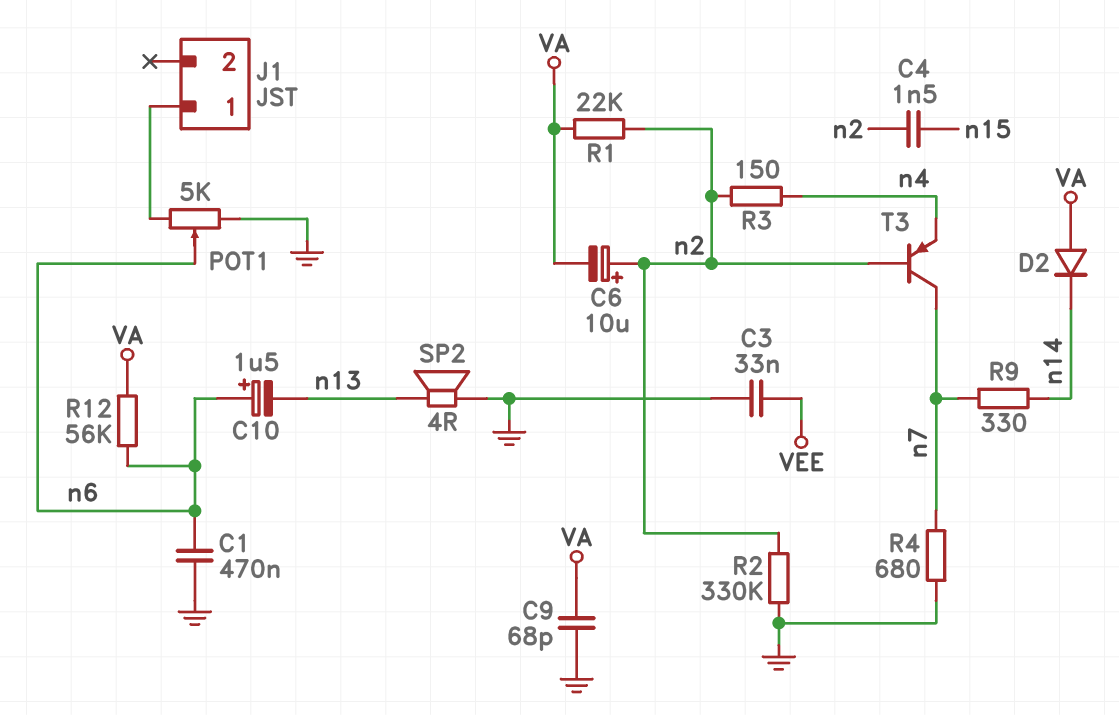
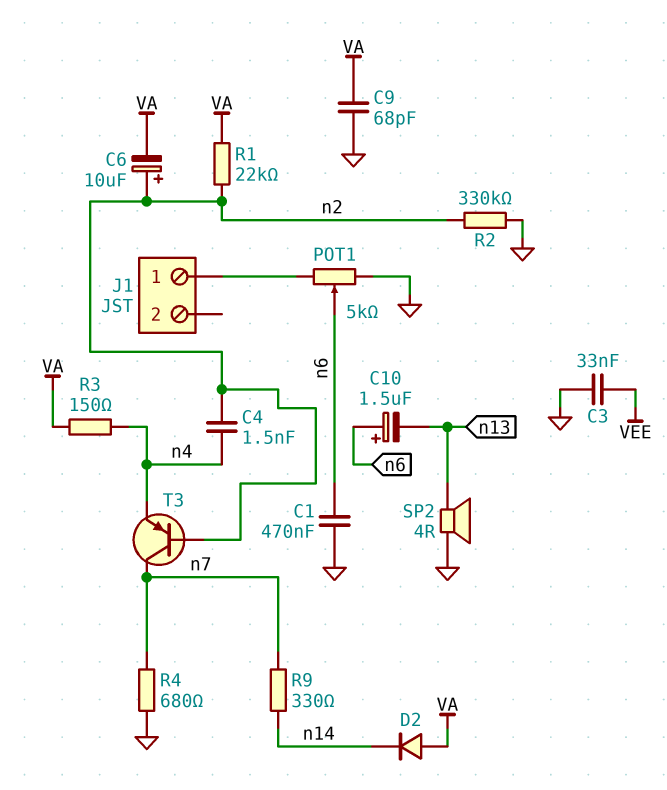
C4: 1.5nF (n2, n15) -> 1.5nF (n2, n4)
R3: 150 (n2, n4) -> 150 (VA, n4)
R12: 56k (VA, n6) -> none

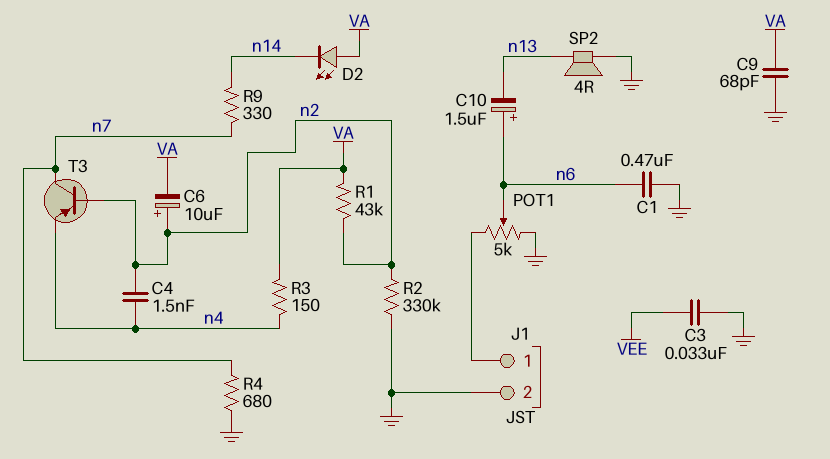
D2: diode (A VA, K n14) -> LED (A VA, K n14)
J1 pin 2: none -> GND
R1: 22k (VA, n2) -> 43k (VA, n2)

